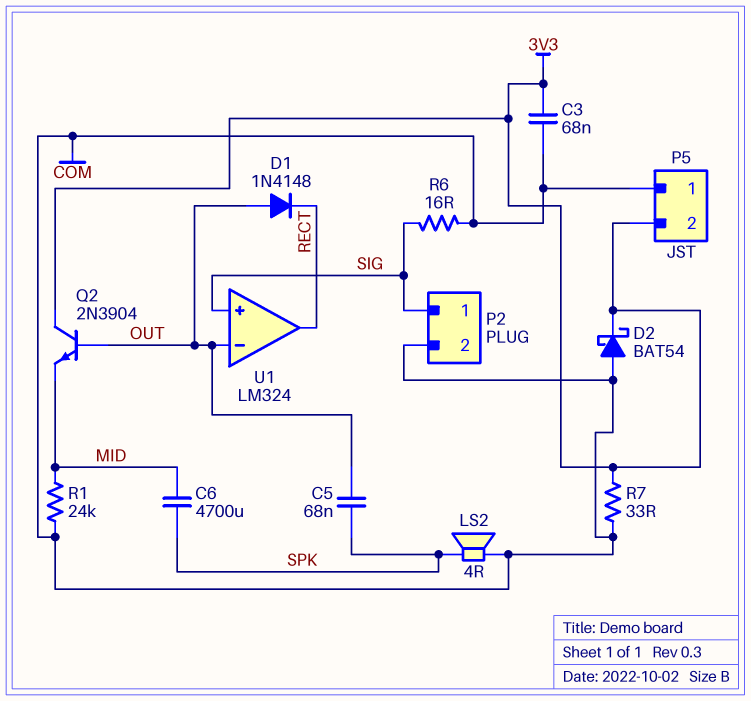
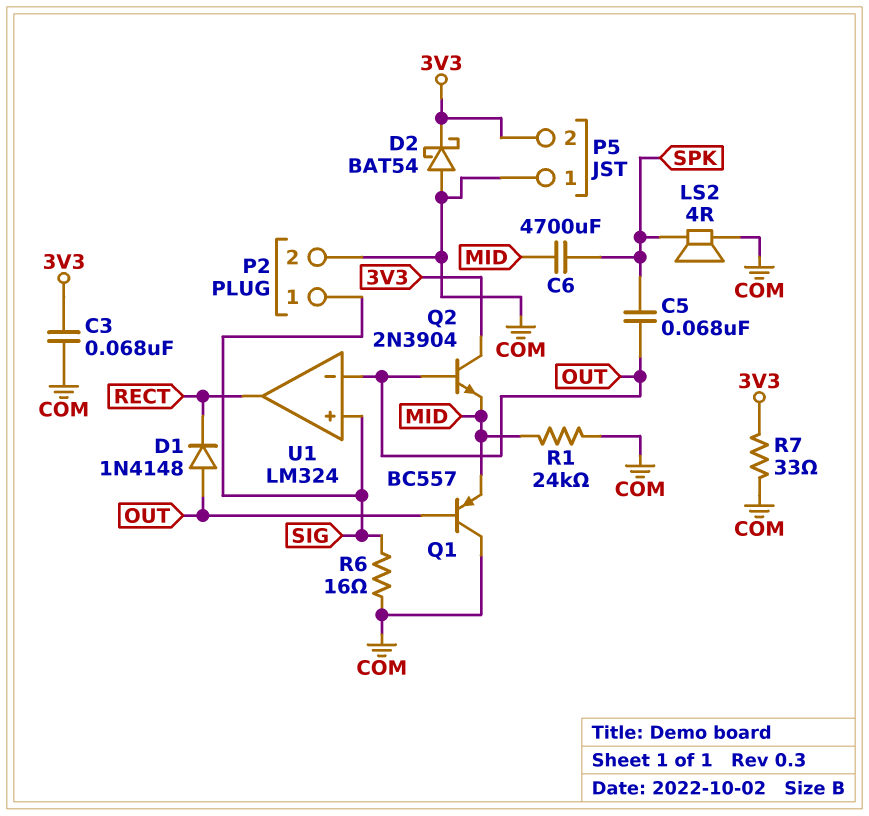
Q1: none -> PNP BC557 (B OUT, C COM, E MID)

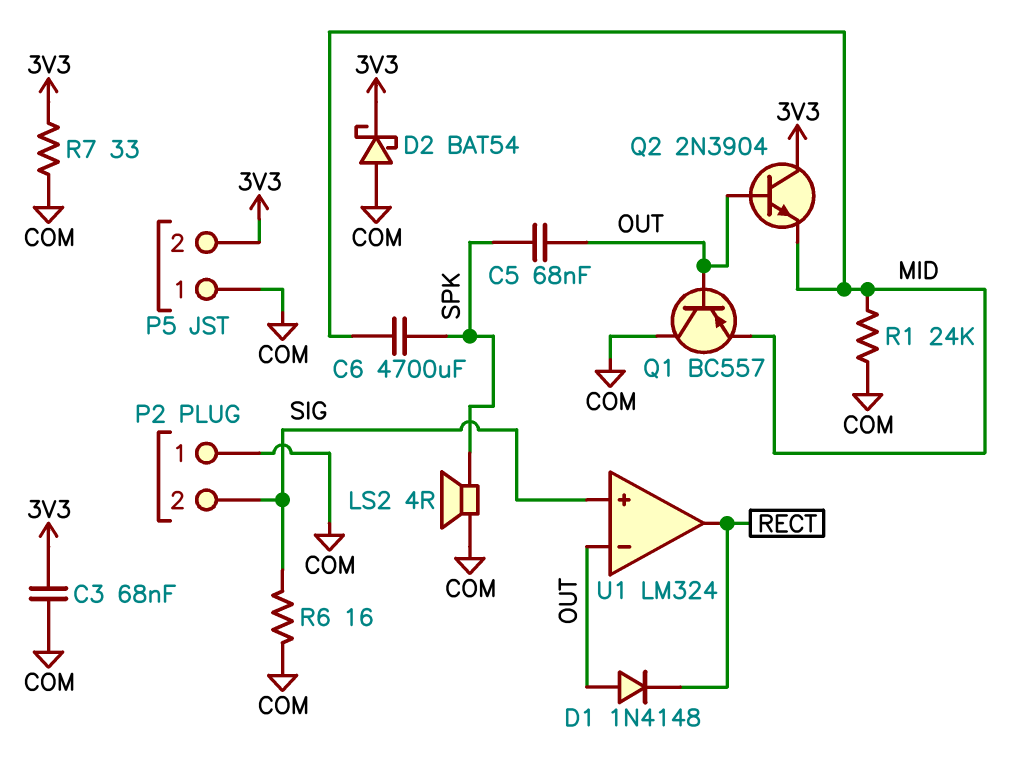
P2 pin 1: SIG -> COM
P2 pin 2: COM -> SIG

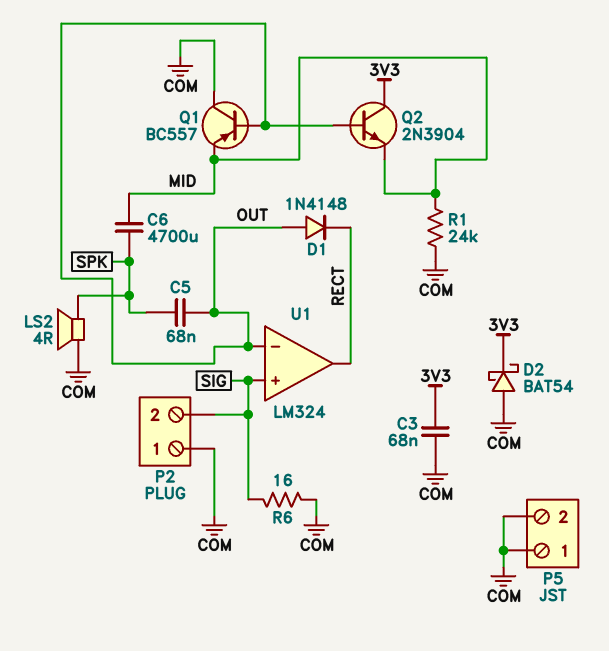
P5 pin 2: 3V3 -> COM
R7: 33 (3V3, COM) -> none

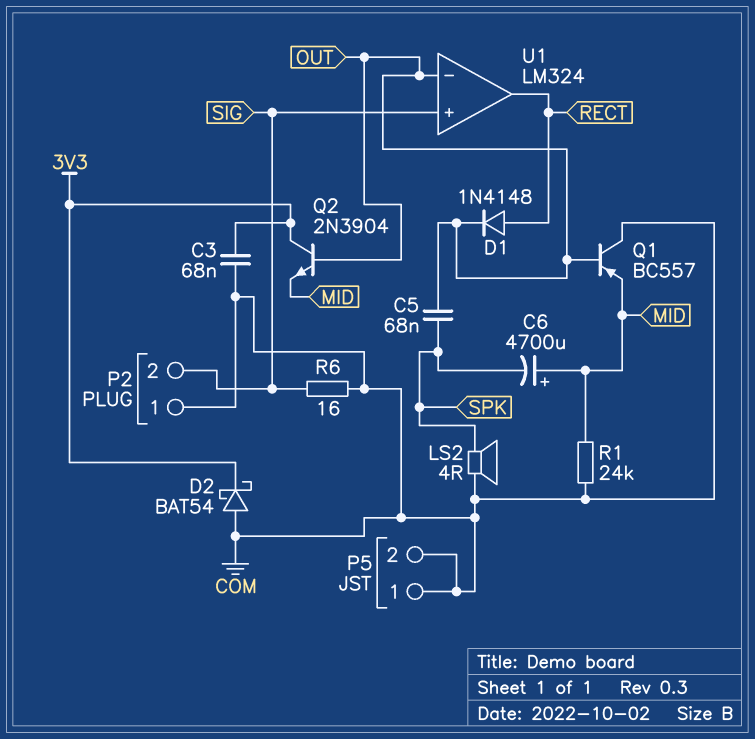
C6: 4700uF (MID, SPK) -> 4700uF (plus MID, minus SPK)
D1: diode 1N4148 (A OUT, K RECT) -> diode 1N4148 (A RECT, K OUT)

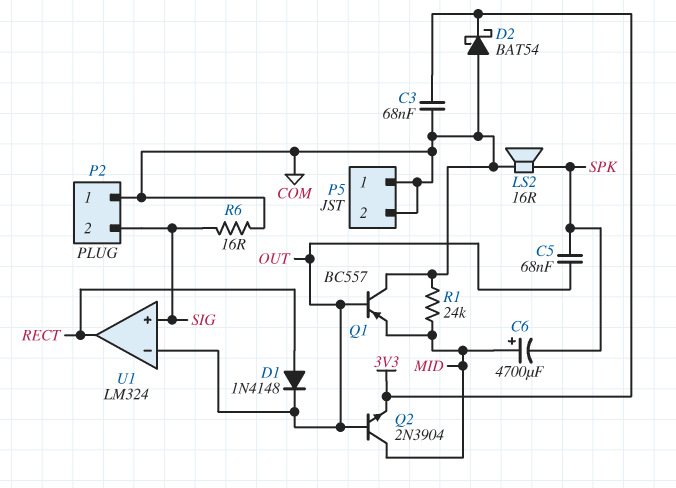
LS2: speaker 4R (COM, SPK) -> speaker 16R (COM, SPK)
Q2: NPN 2N3904 (B OUT, C 3V3, E MID) -> NPN 2N3904 (B OUT, C MID, E 3V3)

